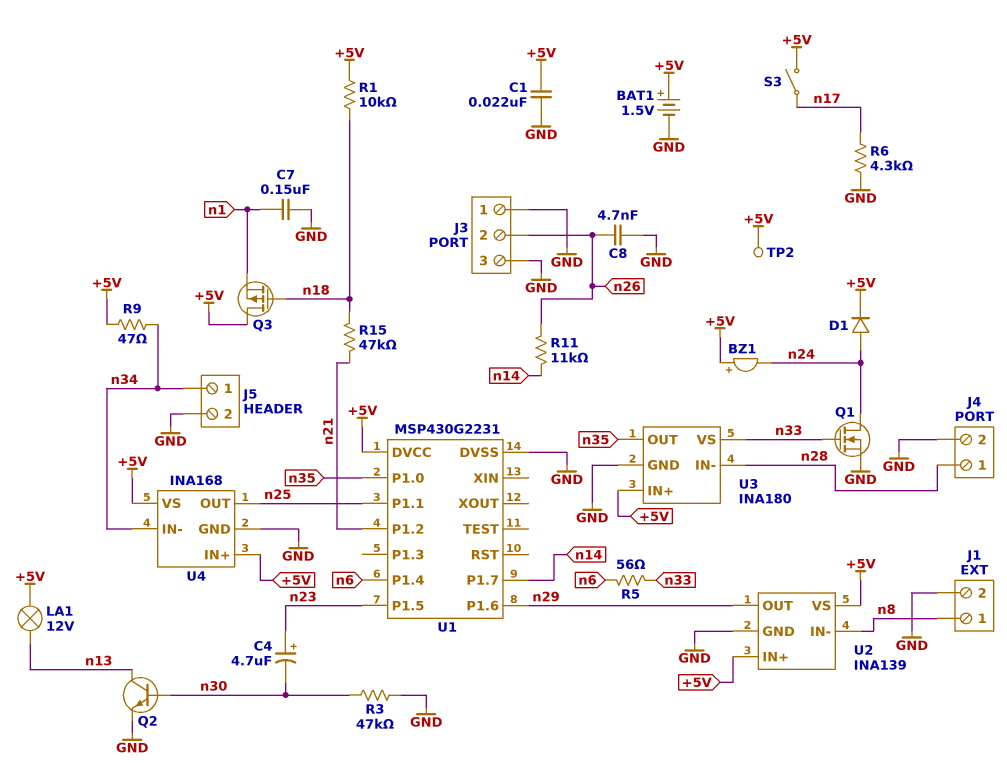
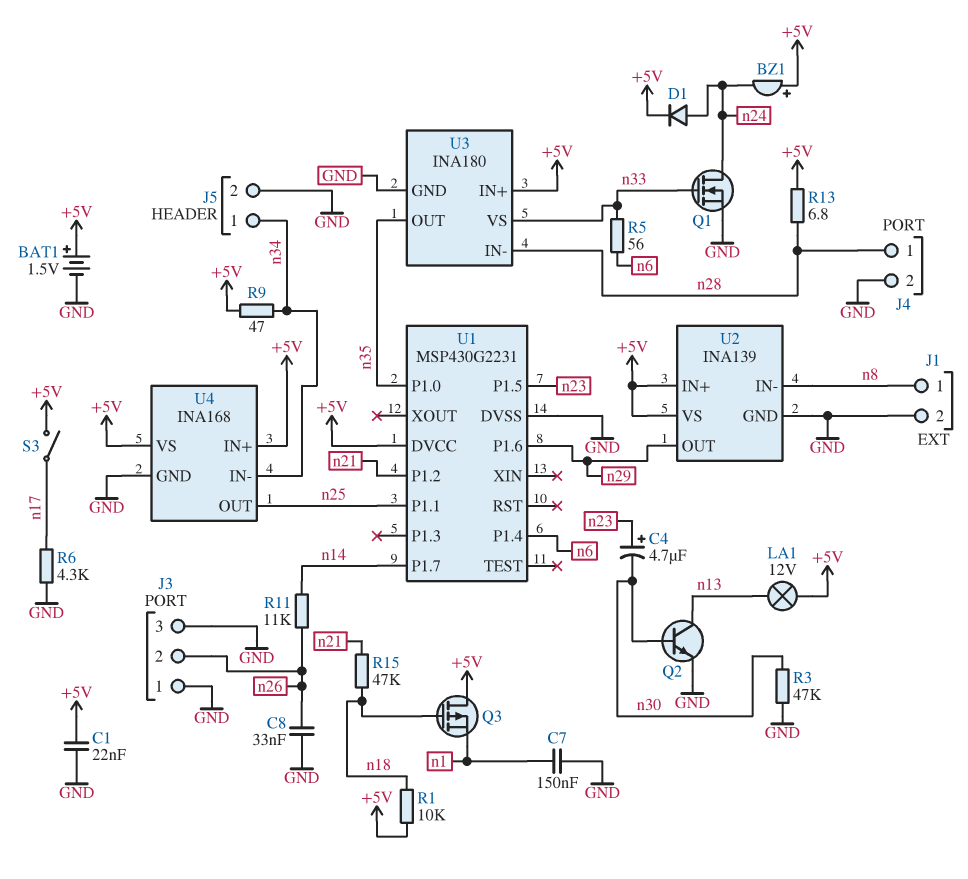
C8: 4.7nF (GND, n26) -> 33nF (GND, n26)
R13: none -> 6.8 (+5V, n28)
TP2: test point (+5V) -> none

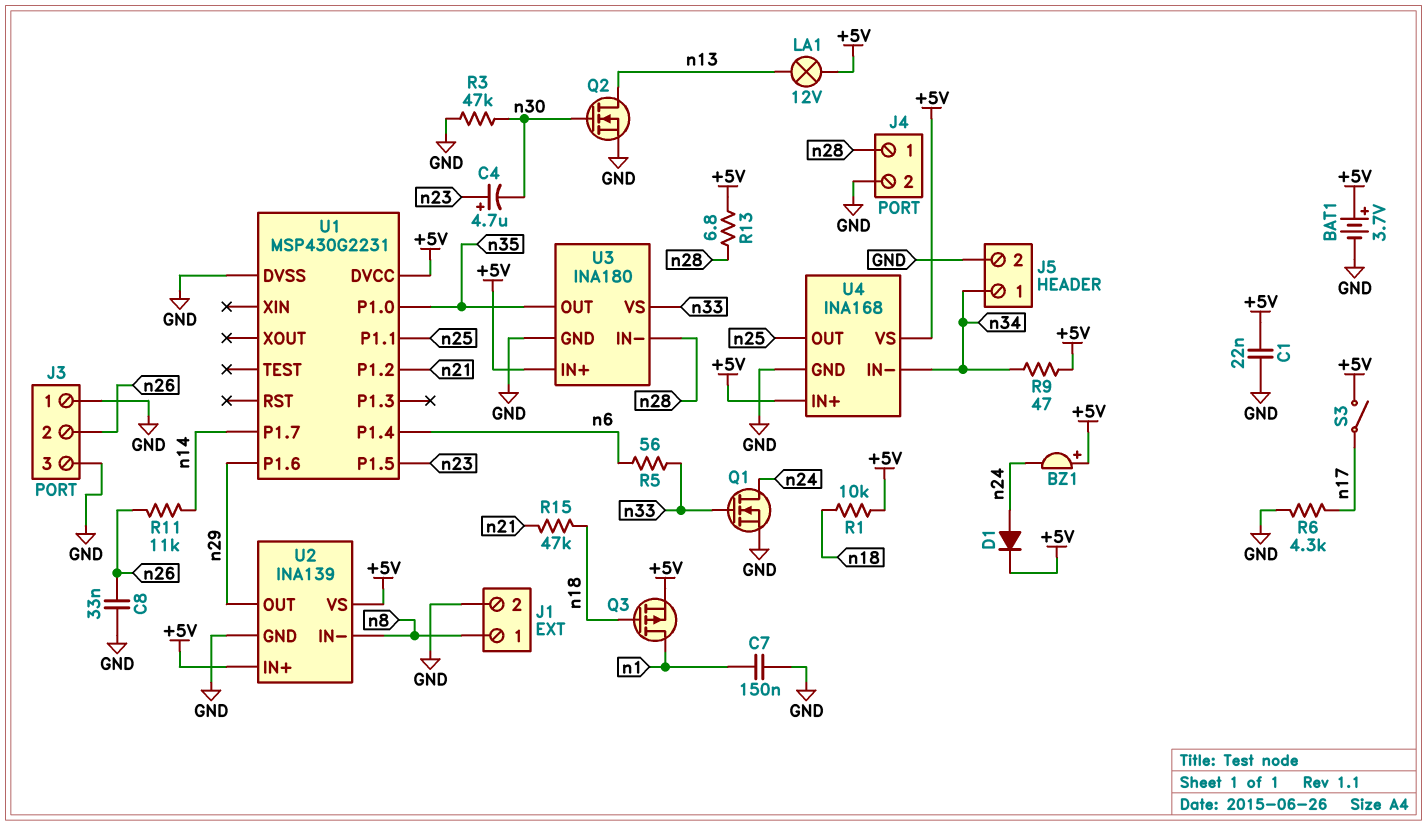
BAT1: 1.5V (plus +5V, minus GND) -> 3.7V (plus +5V, minus GND)
Q2: NPN (B n30, C n13, E GND) -> NMOS (G n30, D n13, S GND)
Q3: PMOS (G n18, D +5V, S n1) -> PMOS (G n18, D n1, S +5V)

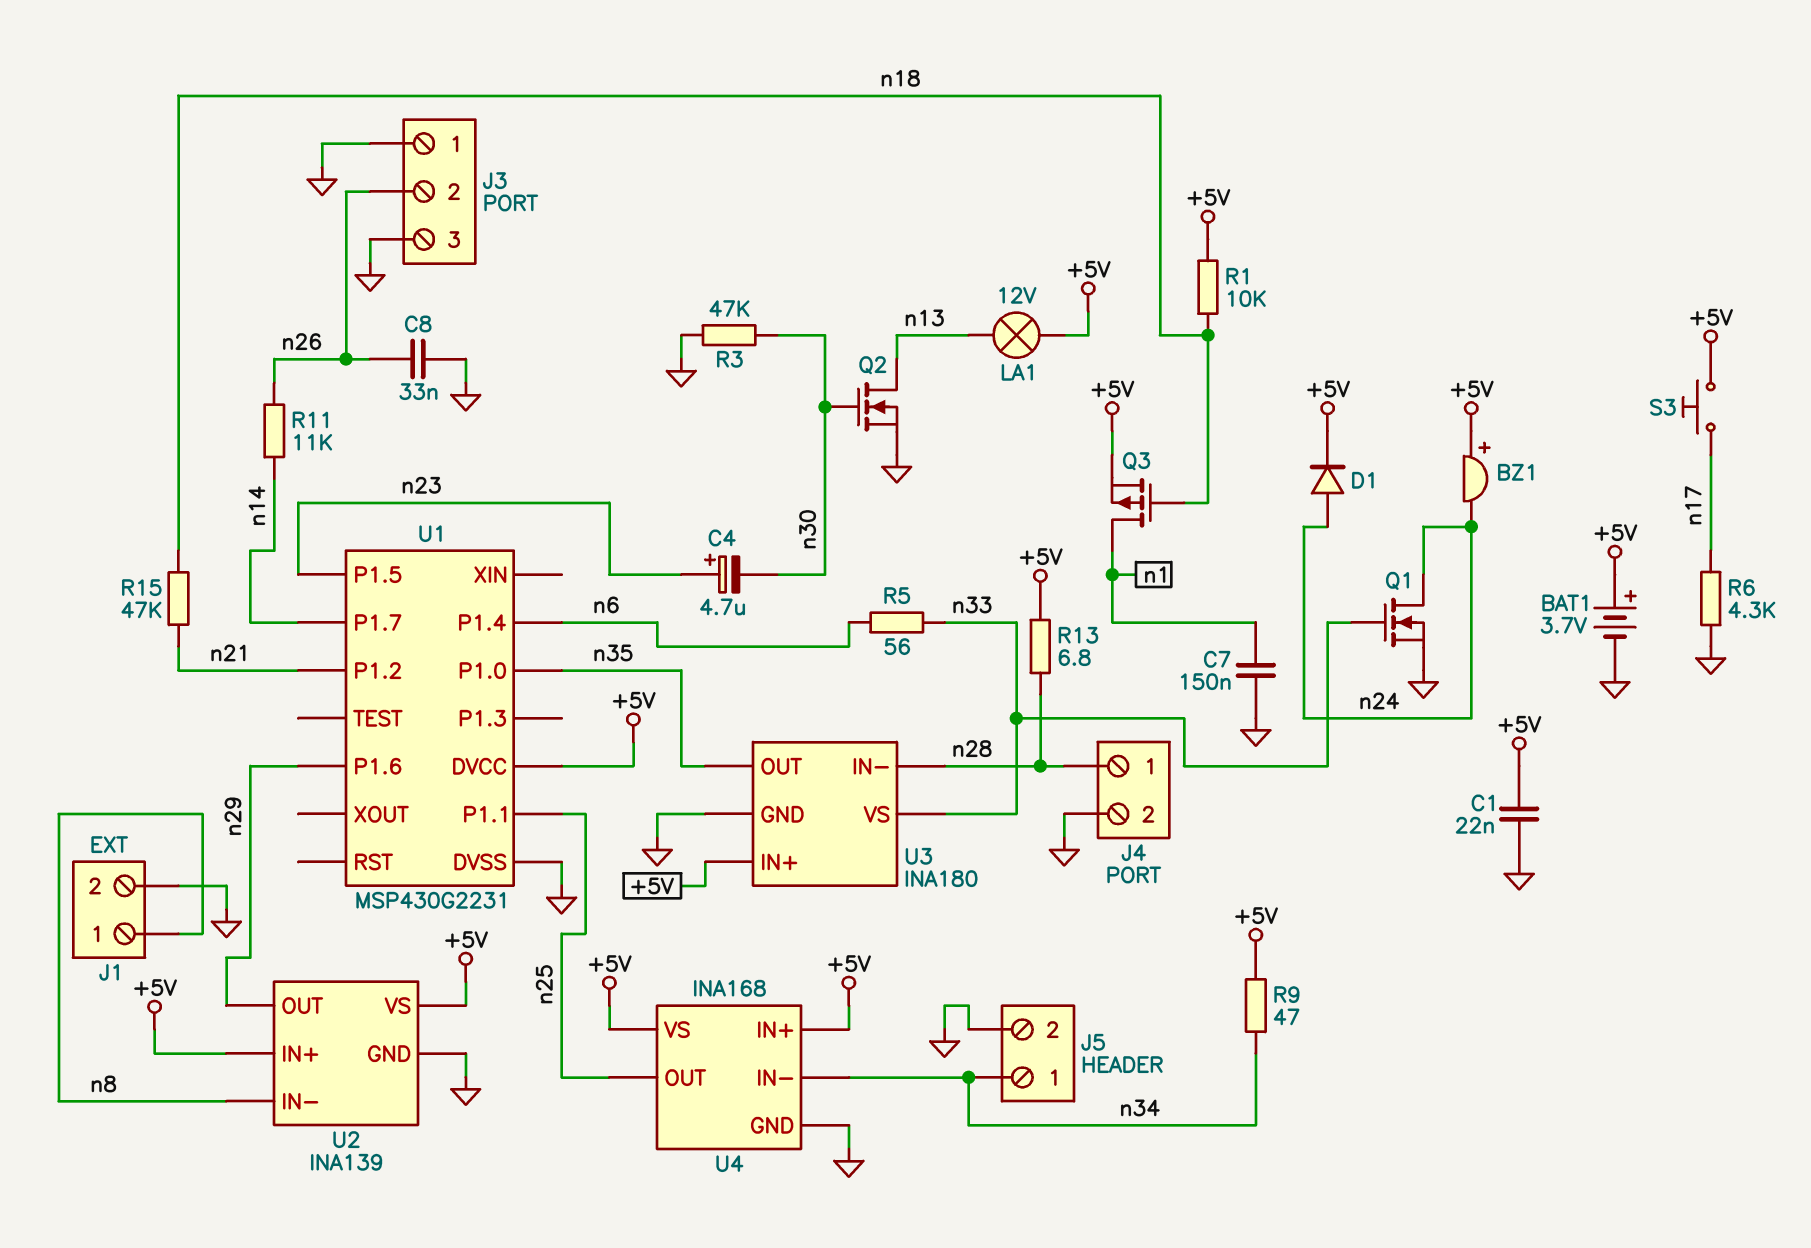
S3: switch (+5V, n17) -> button (+5V, n17)

